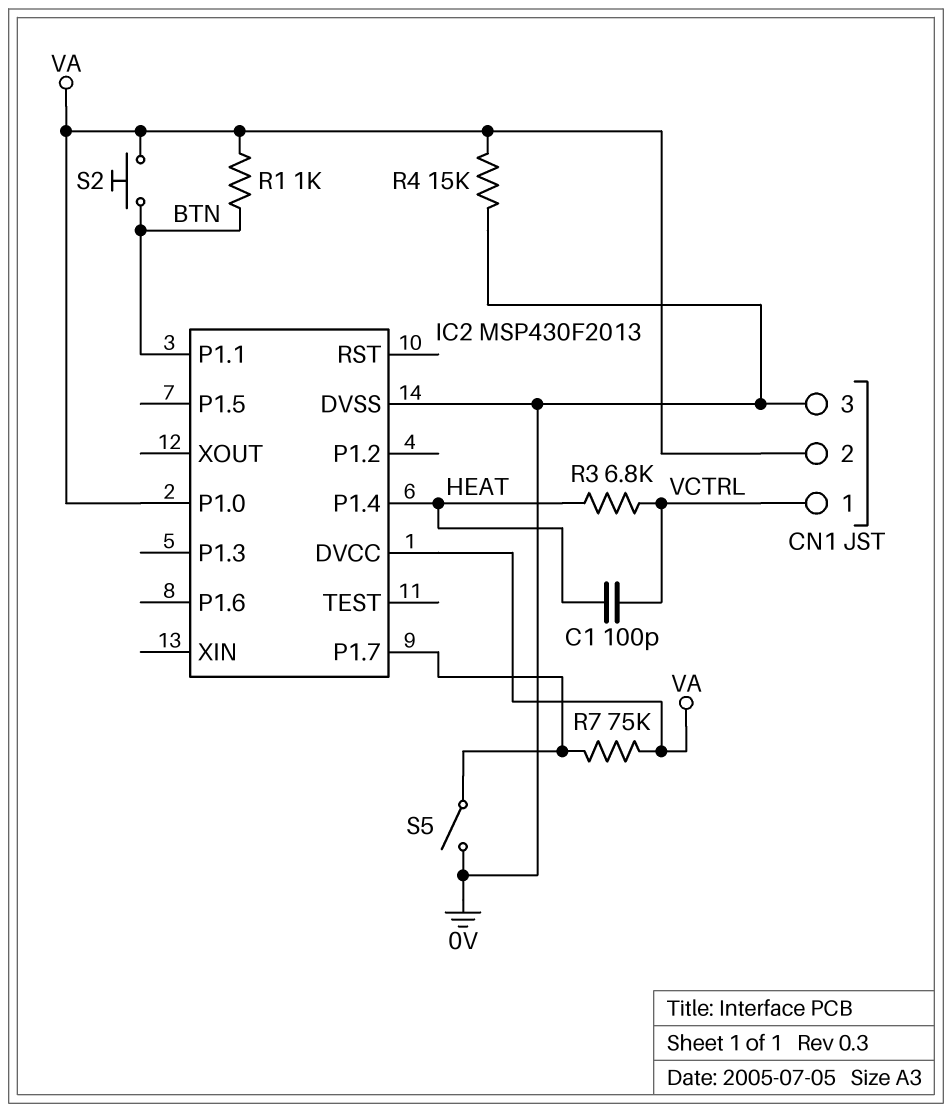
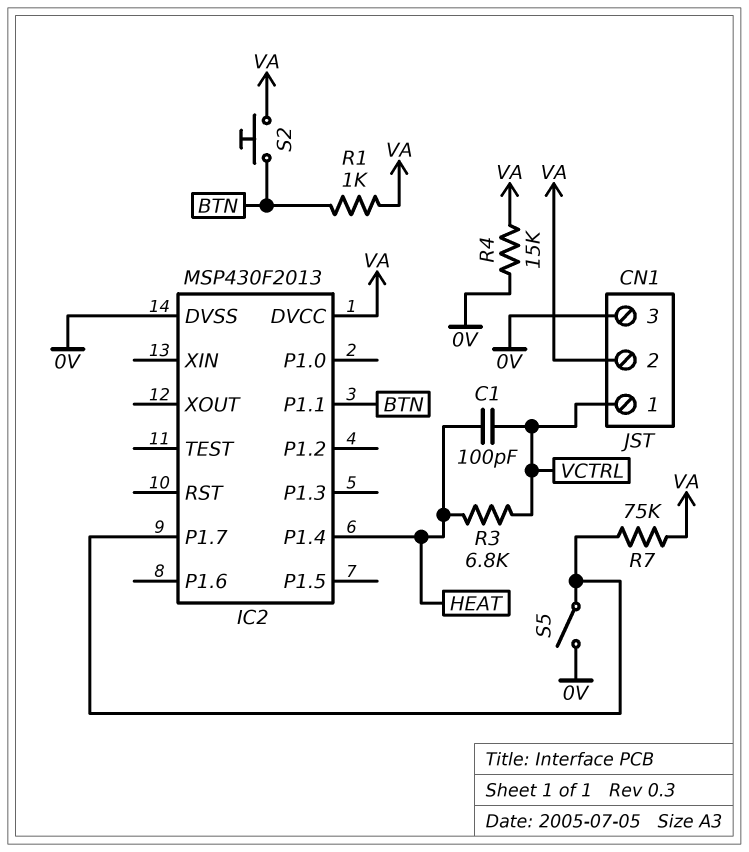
IC2 pin P1.0: VA -> none

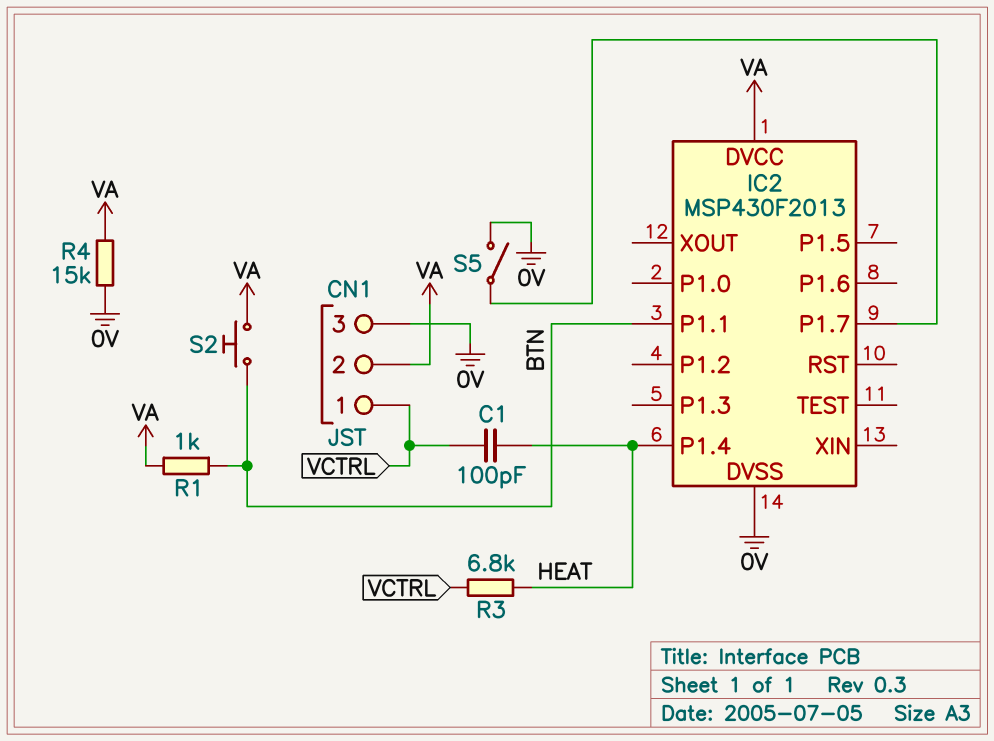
R7: 75k (IC2/P1.7, VA) -> none

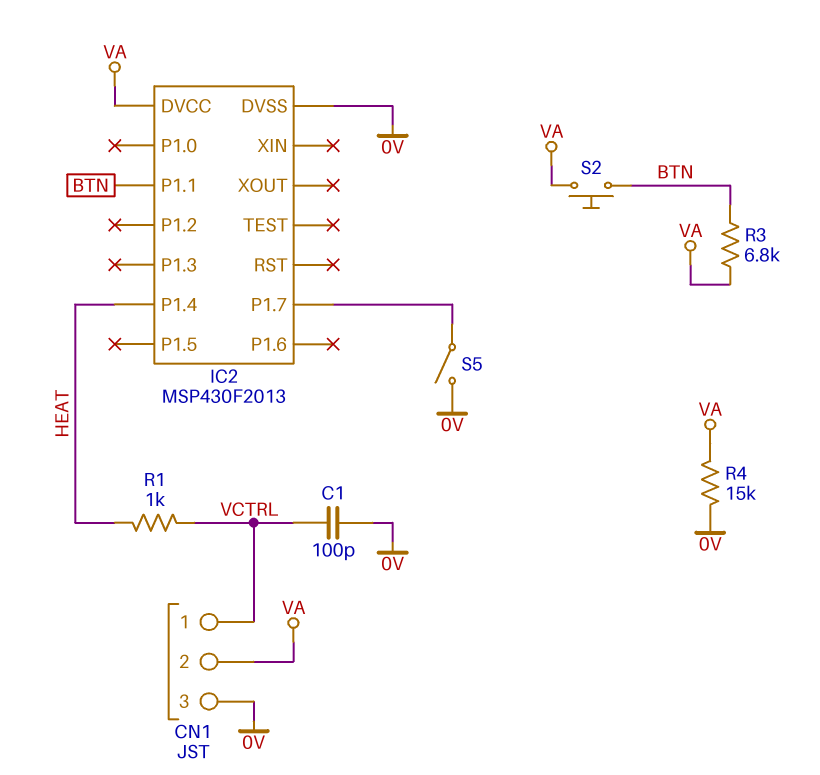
C1: 100pF (HEAT, VCTRL) -> 100pF (0V, VCTRL)
R1: 1k (BTN, VA) -> 1k (HEAT, VCTRL)
R3: 6.8k (HEAT, VCTRL) -> 6.8k (BTN, VA)

